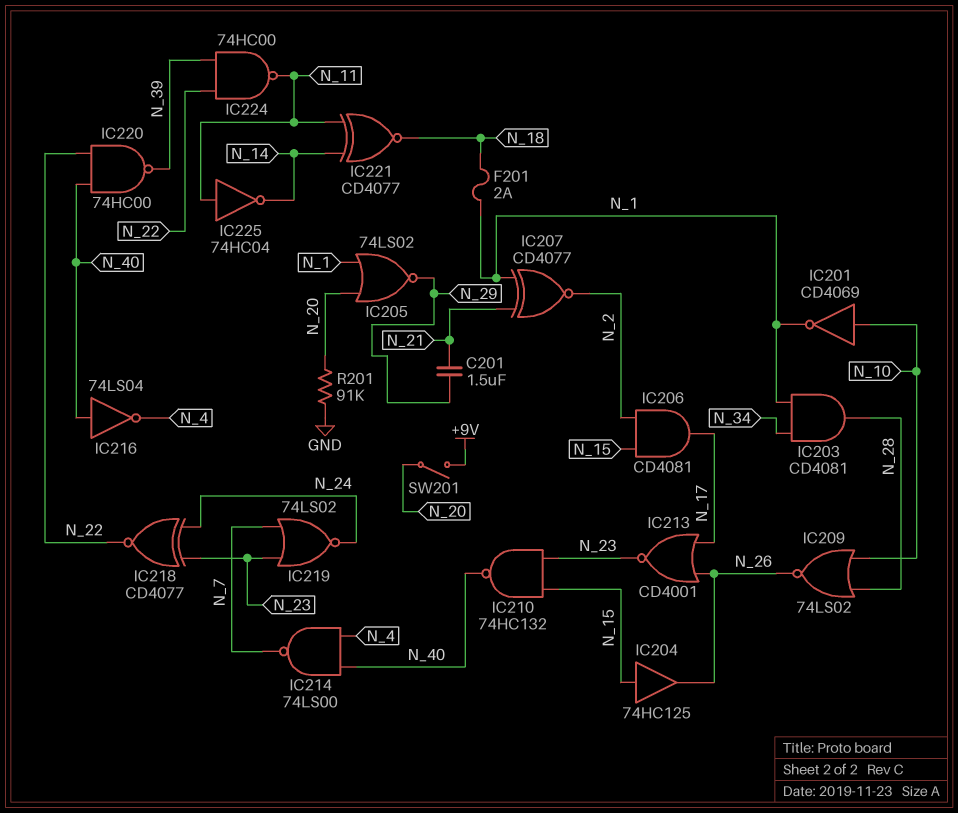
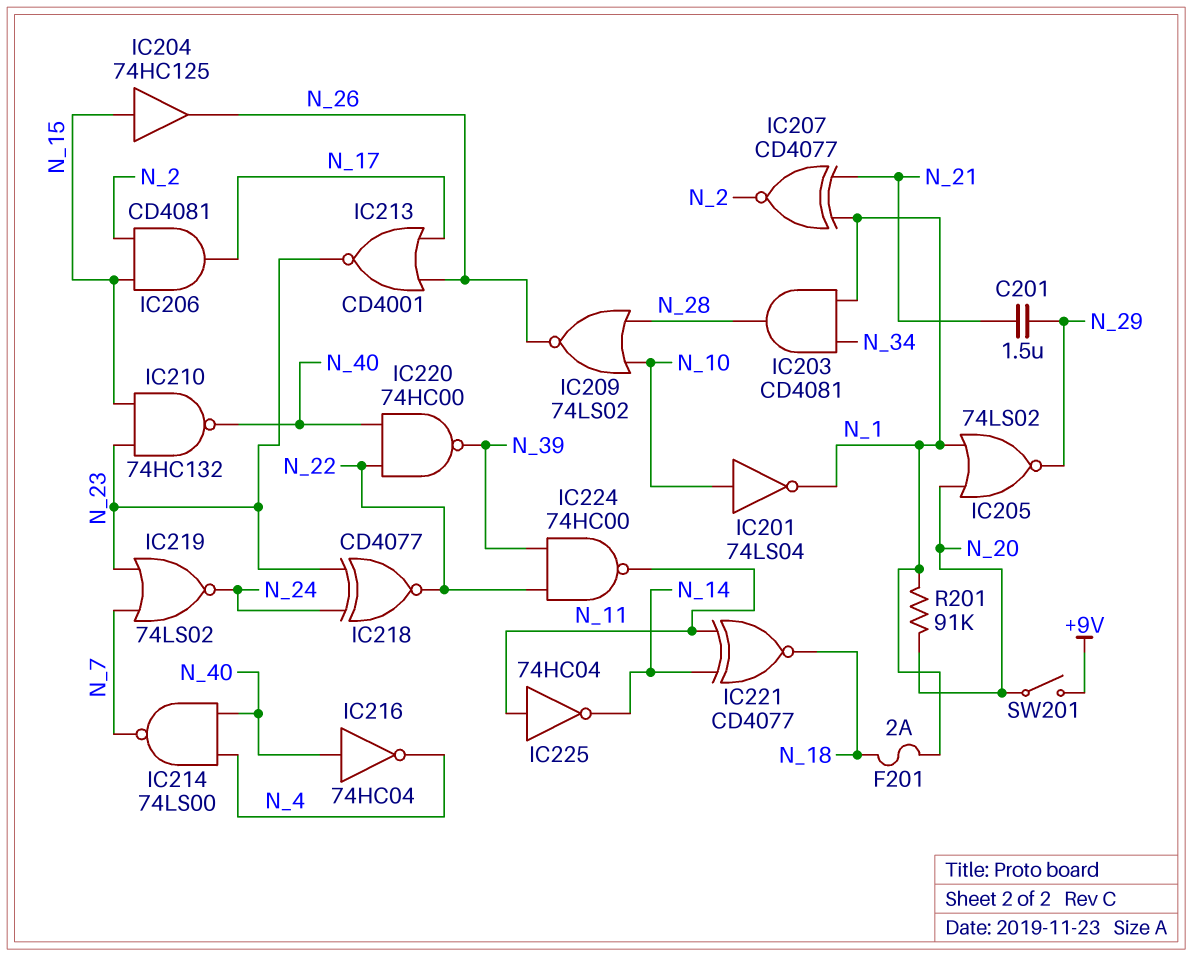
IC201: NOT CD4069 (in N_10, out N_1) -> NOT 74LS04 (in N_10, out N_1)
IC216: NOT 74LS04 (in N_40, out N_4) -> NOT 74HC04 (in N_40, out N_4)
R201: 91k (GND, N_20) -> 91k (N_1, N_20)

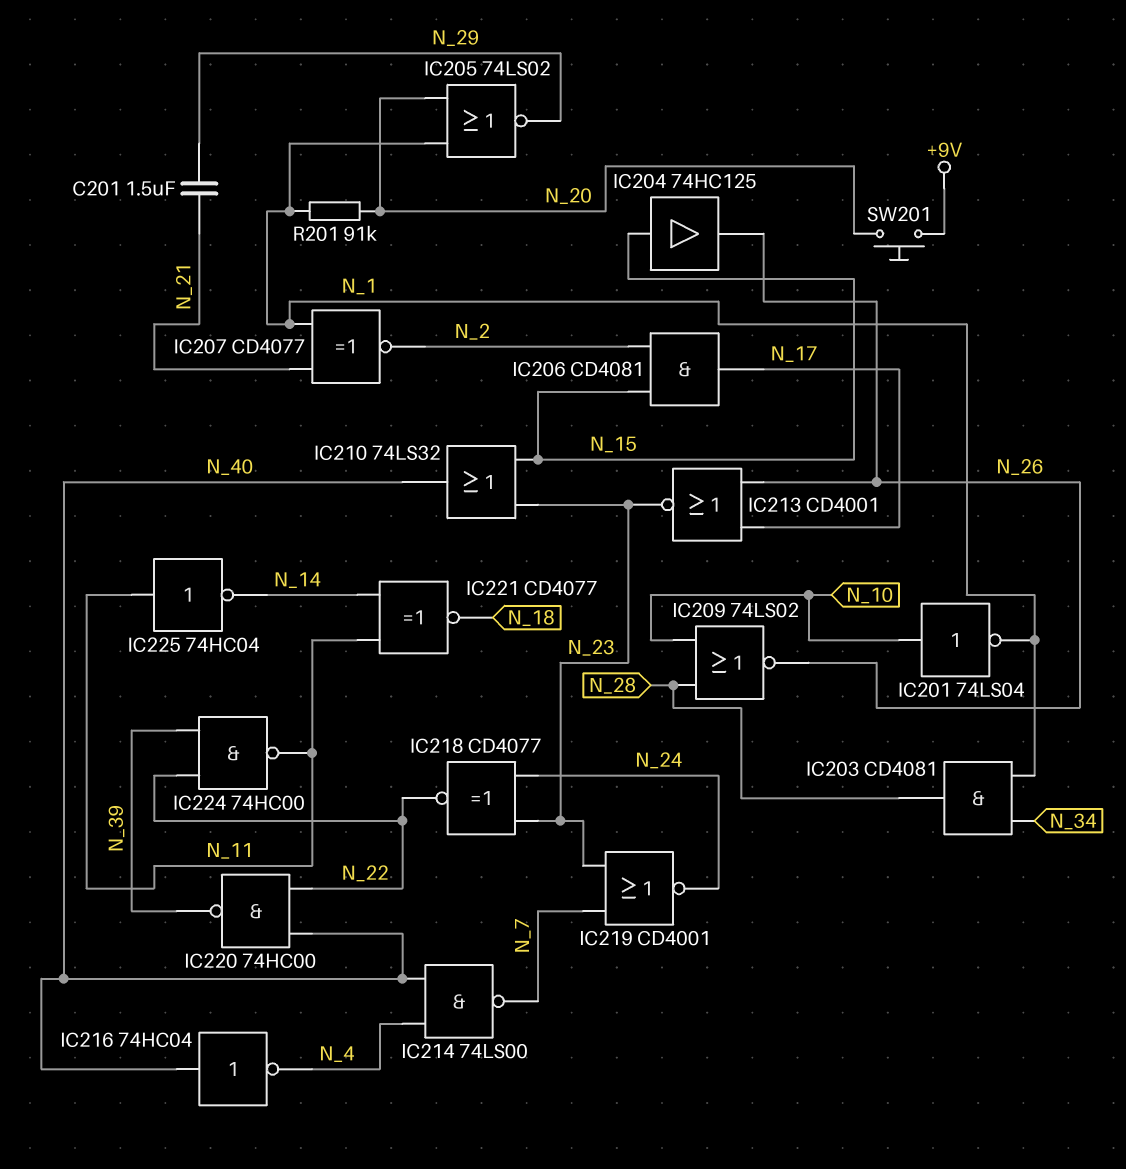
F201: 2A (N_1, N_18) -> none
IC210: NAND 74HC132 (in N_15, in N_23, out N_40) -> OR 74LS32 (in N_15, in N_23, out N_40)
IC219: NOR 74LS02 (in N_7, in N_23, out N_24) -> NOR CD4001 (in N_7, in N_23, out N_24)
SW201: switch (+9V, N_20) -> button (+9V, N_20)

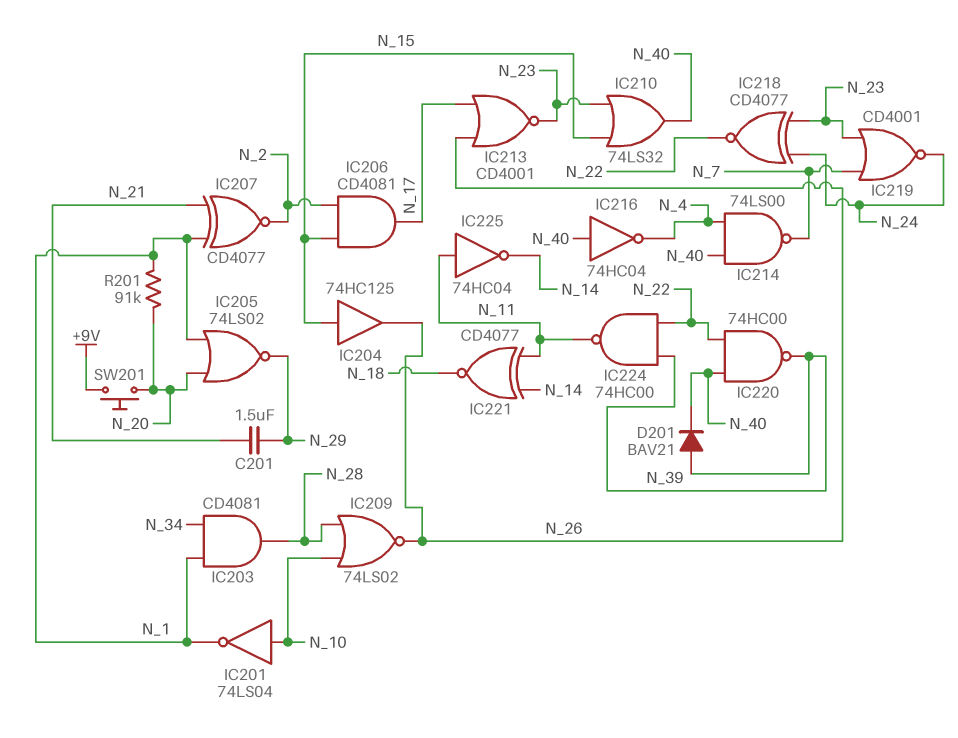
D201: none -> diode BAV21 (A N_39, K N_40)

